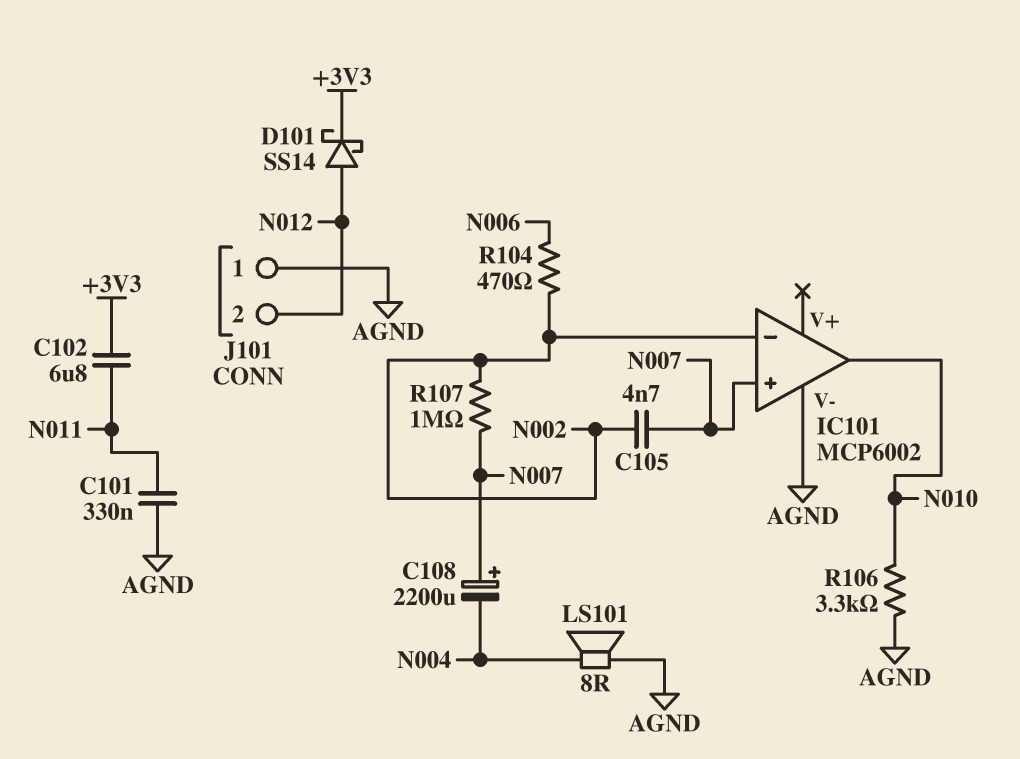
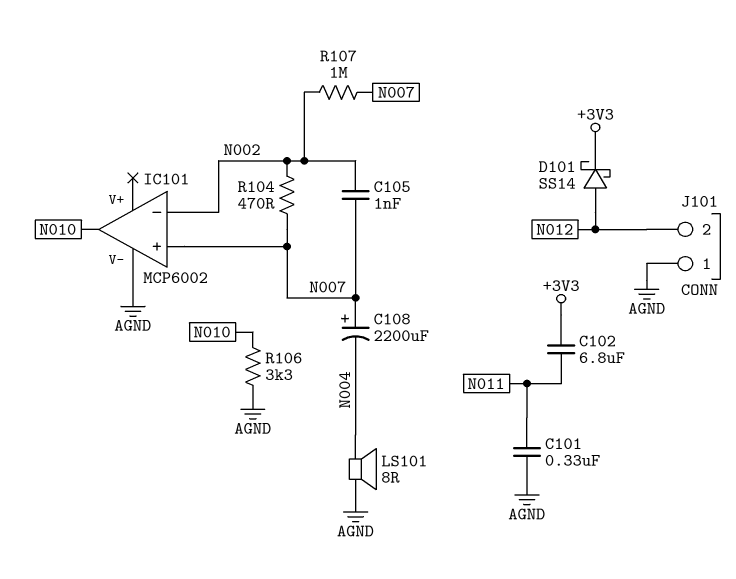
C105: 4.7nF (N002, N007) -> 1nF (N002, N007)
R104: 470 (N002, N006) -> 470 (N002, N007)

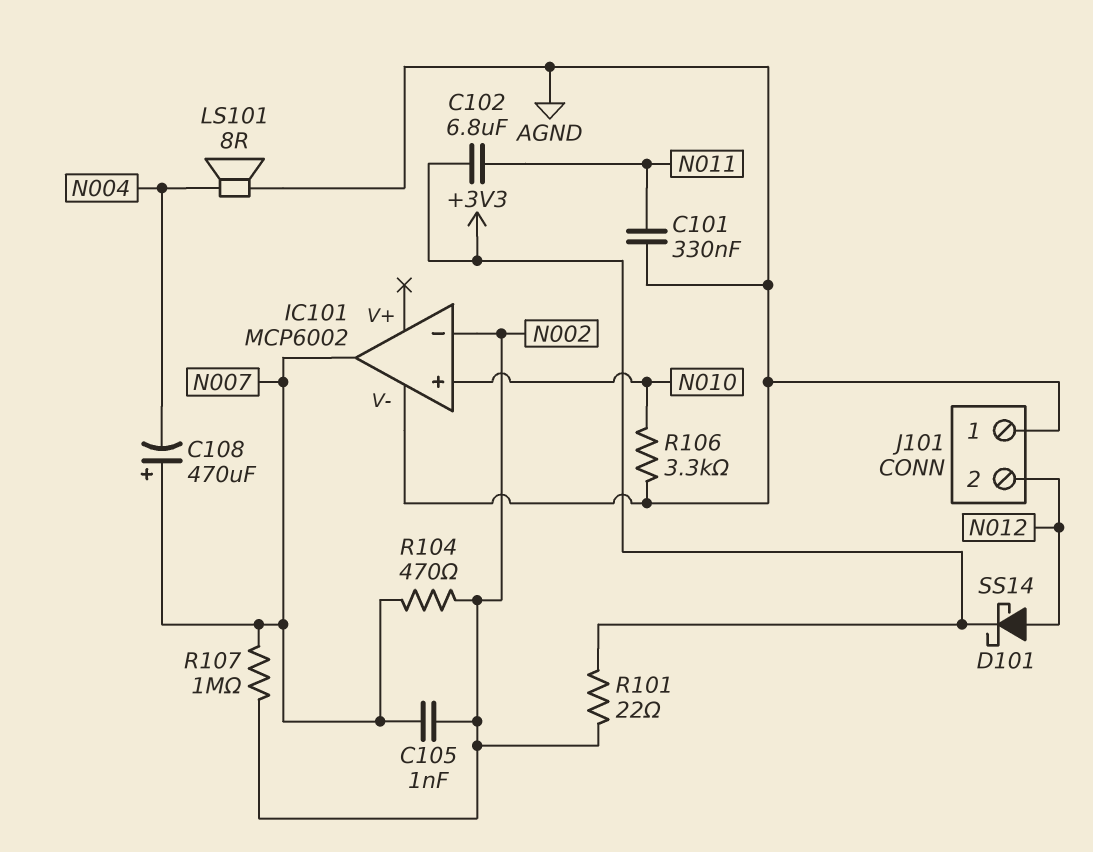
C108: 2200uF (plus N007, minus N004) -> 470uF (plus N007, minus N004)
IC101 pin in+: N007 -> N010
IC101 pin out: N010 -> N007
R101: none -> 22 (+3V3, N002)

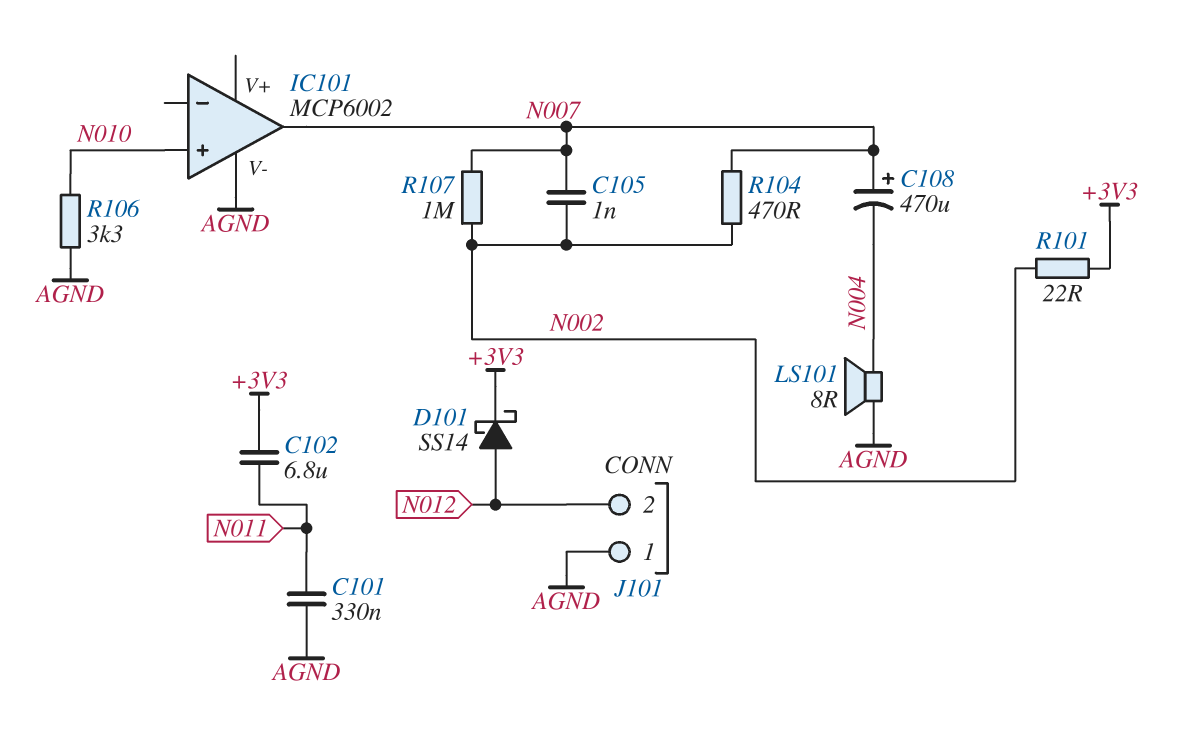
IC101 pin in-: N002 -> none

